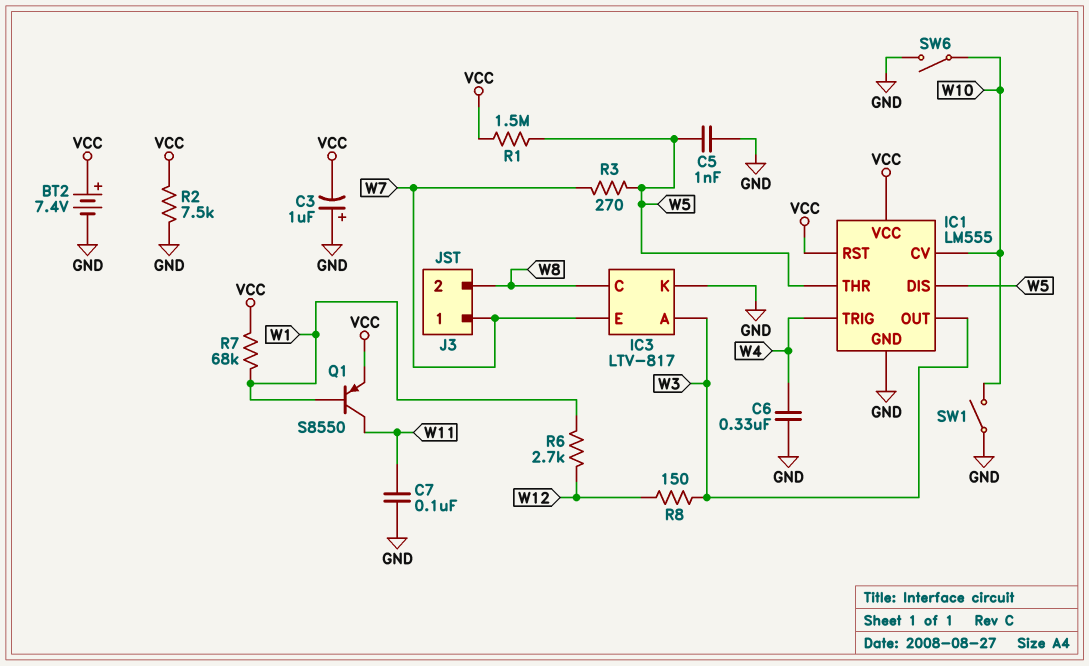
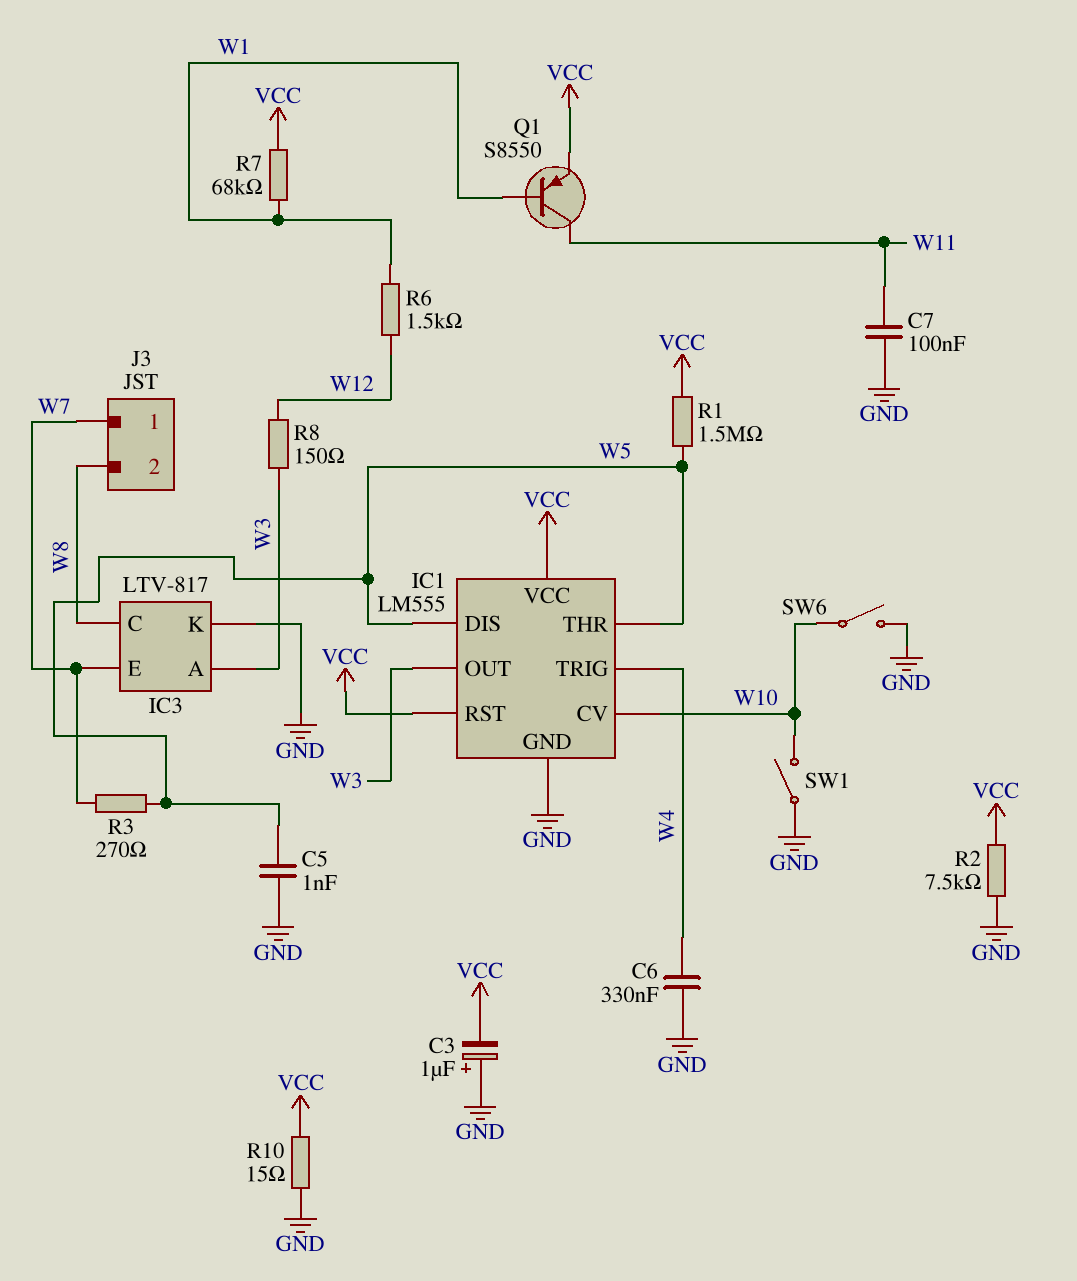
BT2: 7.4V (plus VCC, minus GND) -> none
R6: 2.7k (W1, W12) -> 1.5k (W1, W12)
R10: none -> 15 (GND, VCC)

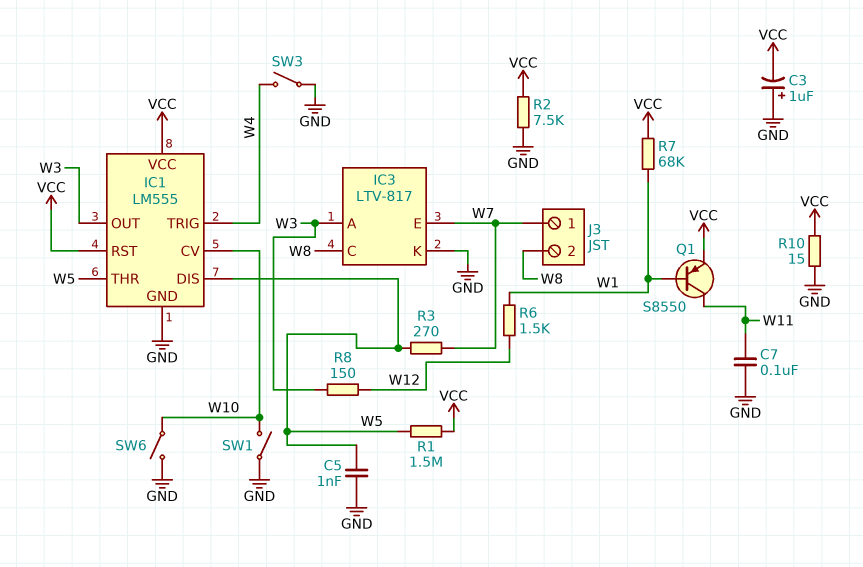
C6: 330nF (GND, W4) -> none
SW3: none -> switch (GND, W4)

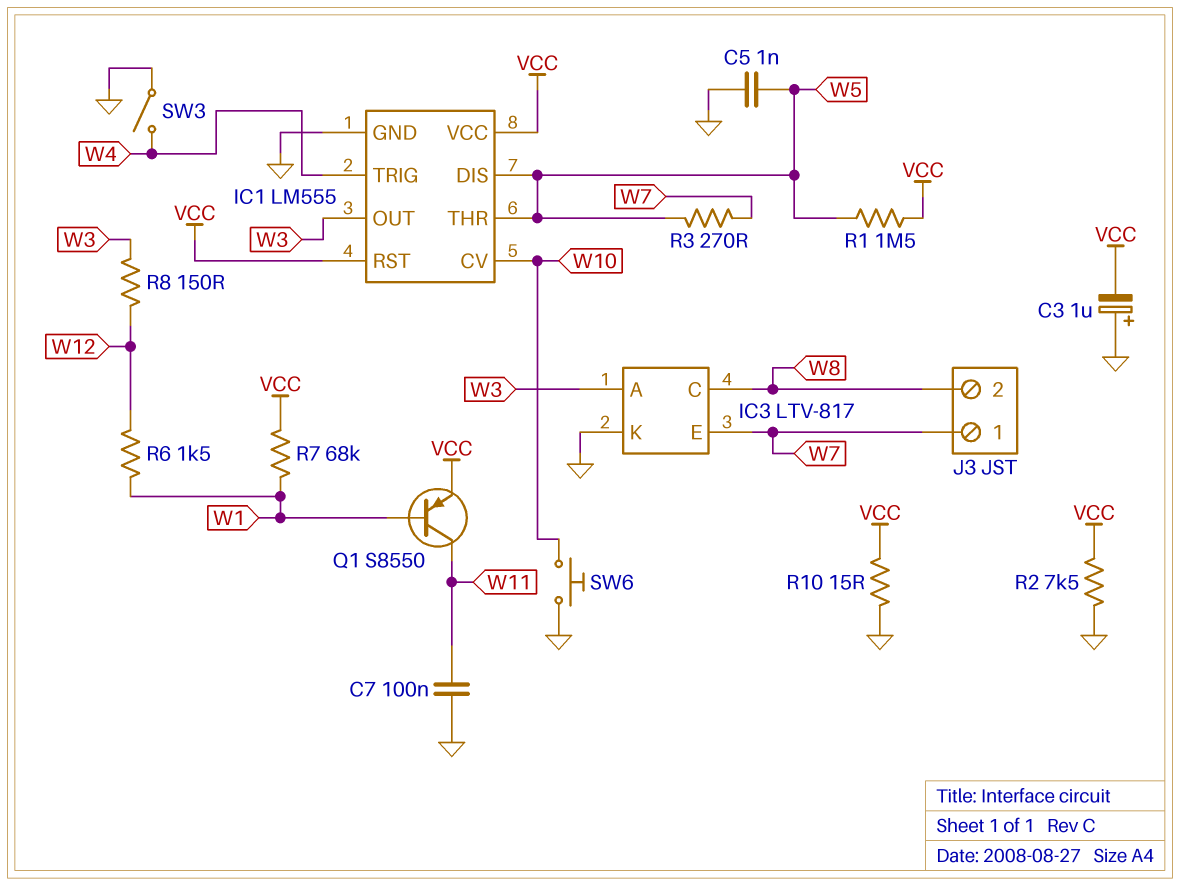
SW1: switch (GND, W10) -> none
SW6: switch (GND, W10) -> button (GND, W10)

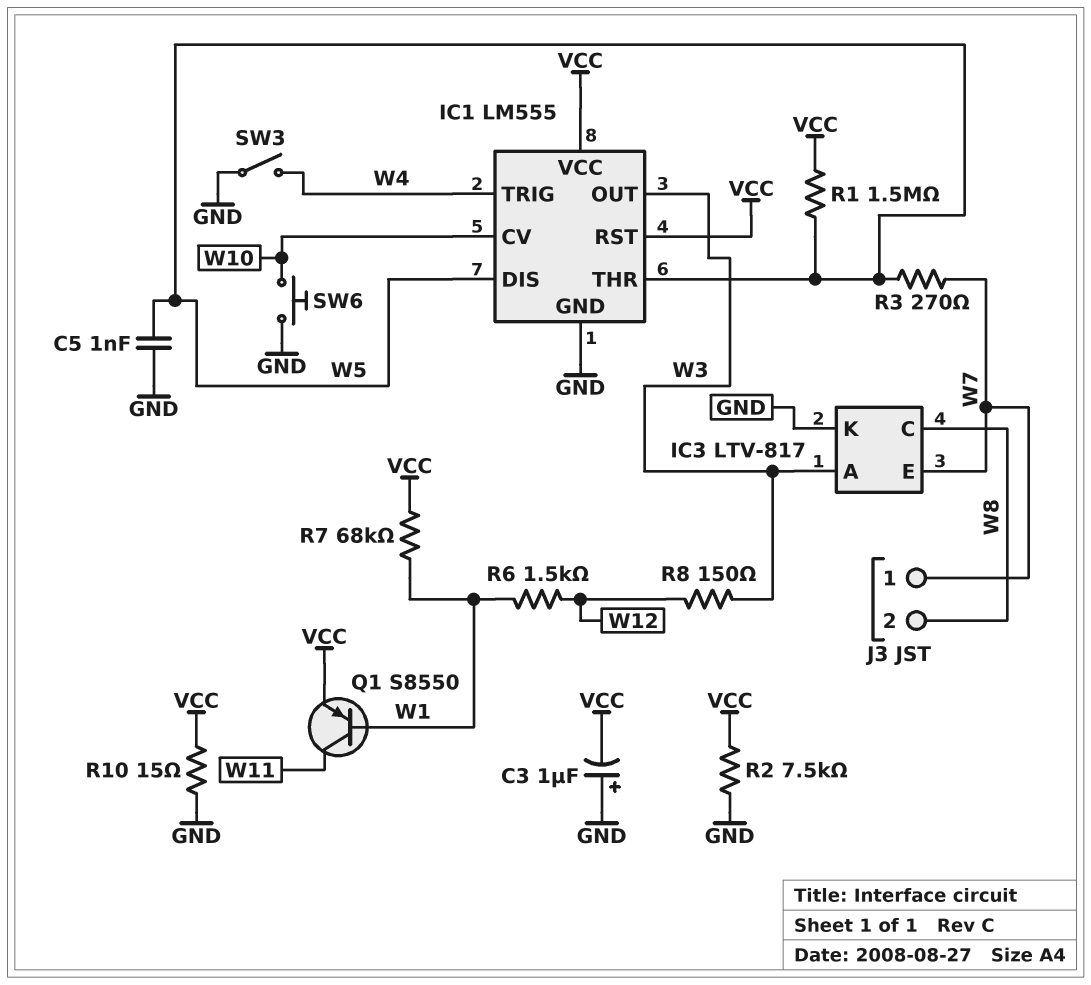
C7: 100nF (GND, W11) -> none

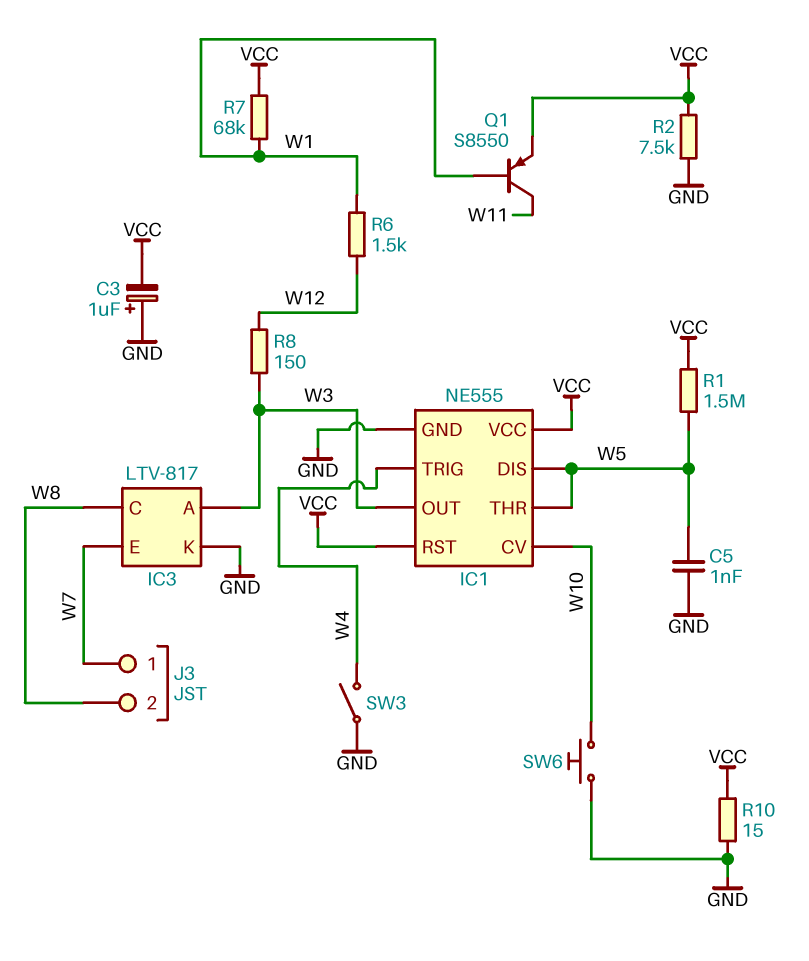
IC1: LM555 -> NE555
R3: 270 (W5, W7) -> none

